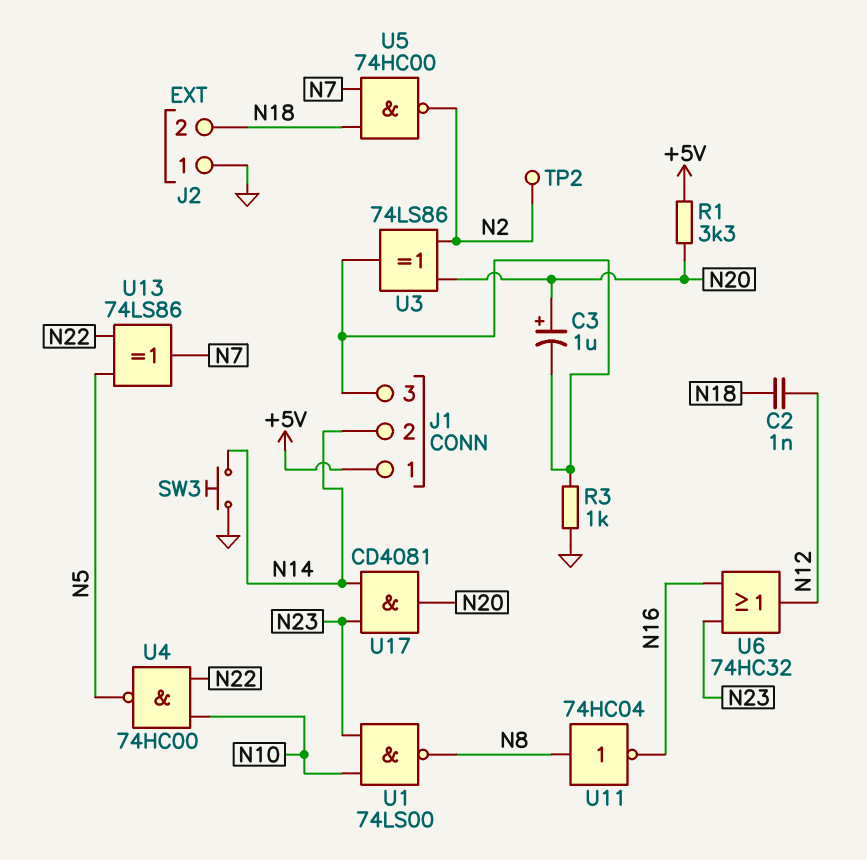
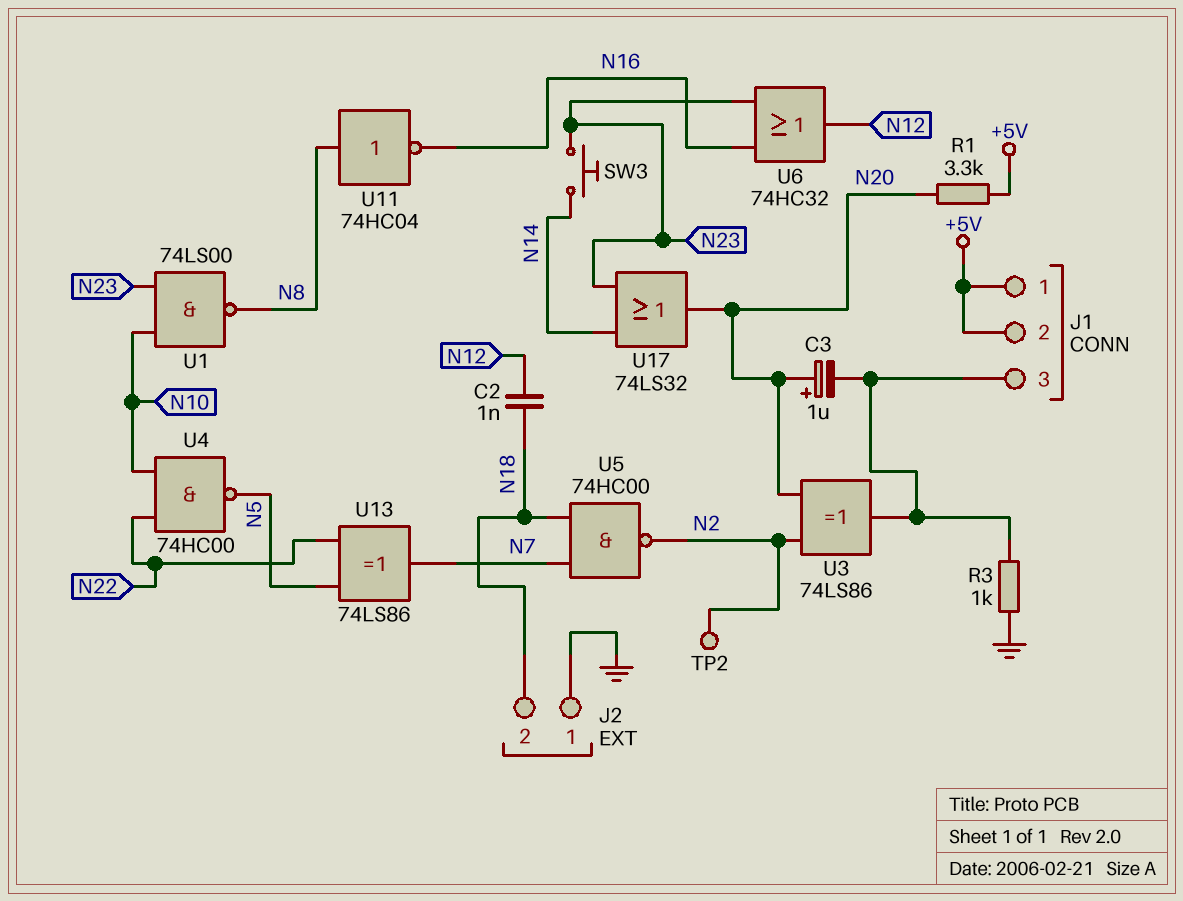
J1 pin 2: N14 -> +5V
SW3: button (GND, N14) -> button (N14, N23)
U17: AND CD4081 (in N14, in N23, out N20) -> OR 74LS32 (in N14, in N23, out N20)

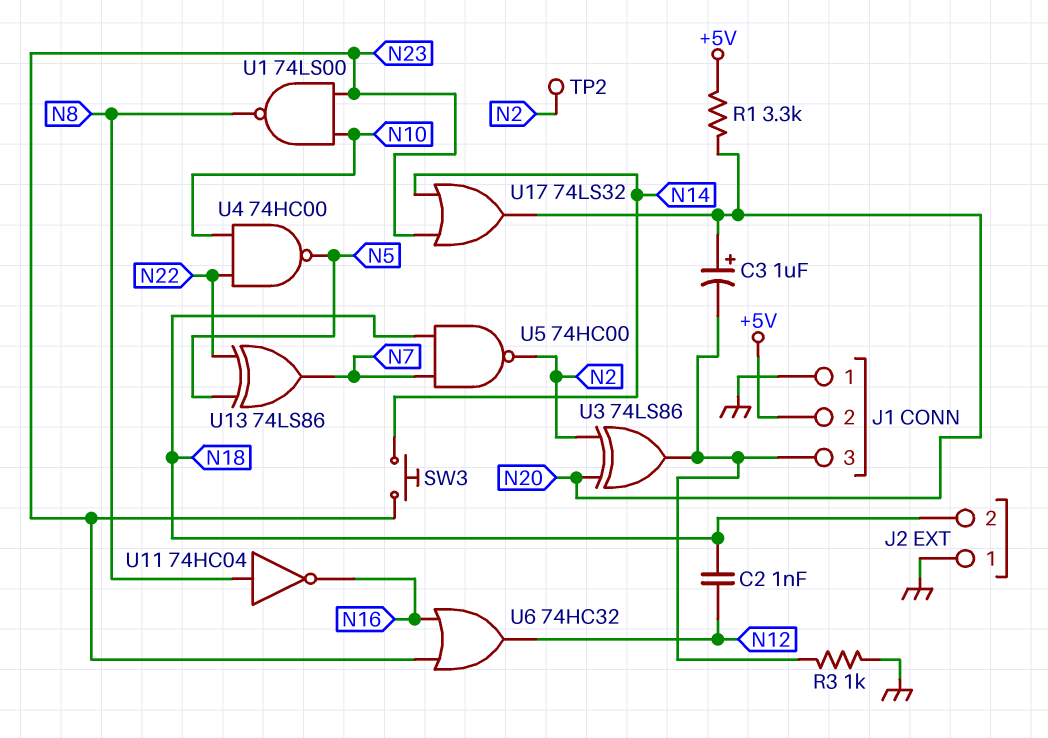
J1 pin 1: +5V -> GND

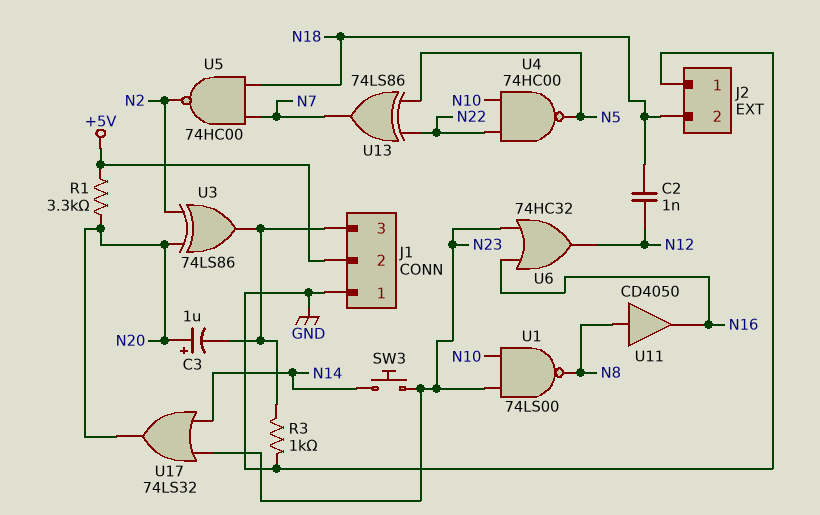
TP2: test point (N2) -> none
U11: NOT 74HC04 (in N8, out N16) -> buffer CD4050 (in N8, out N16)

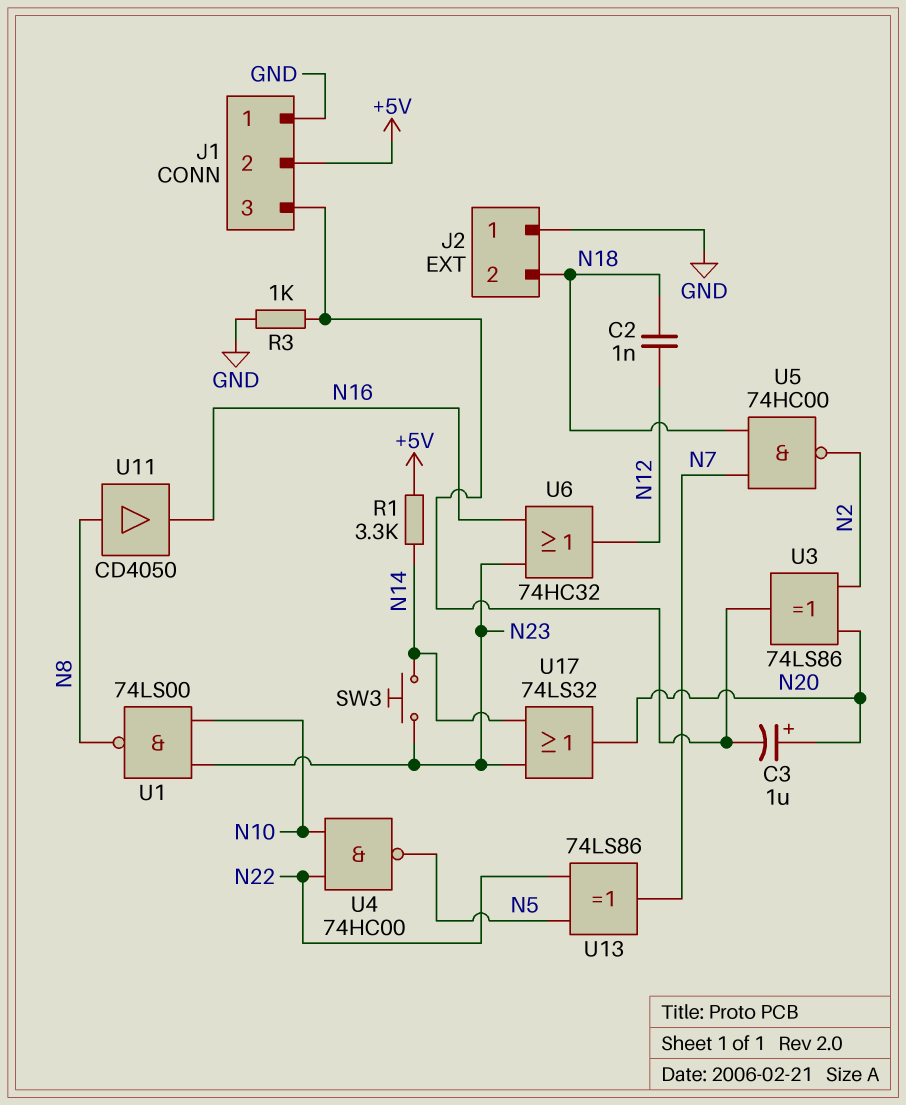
R1: 3.3k (+5V, N20) -> 3.3k (+5V, N14)

